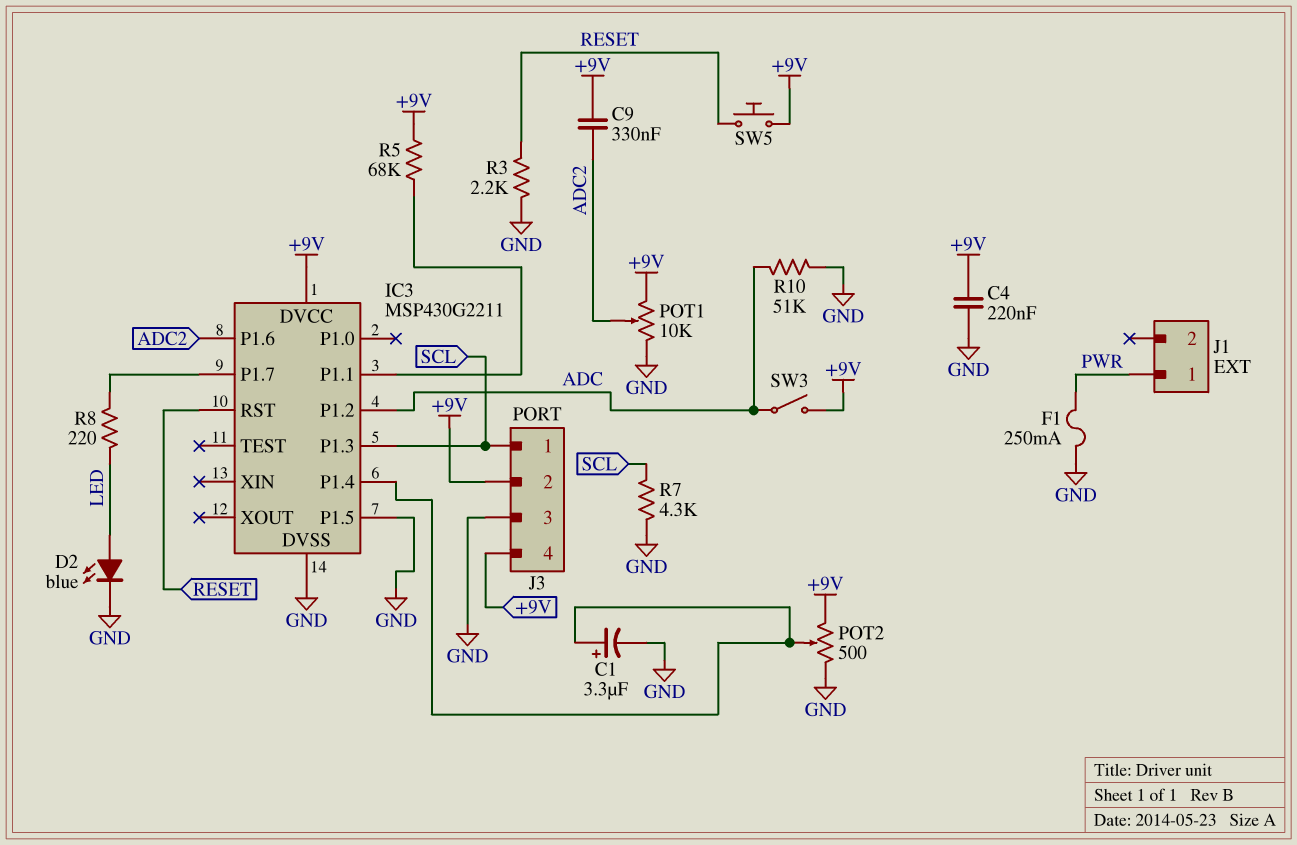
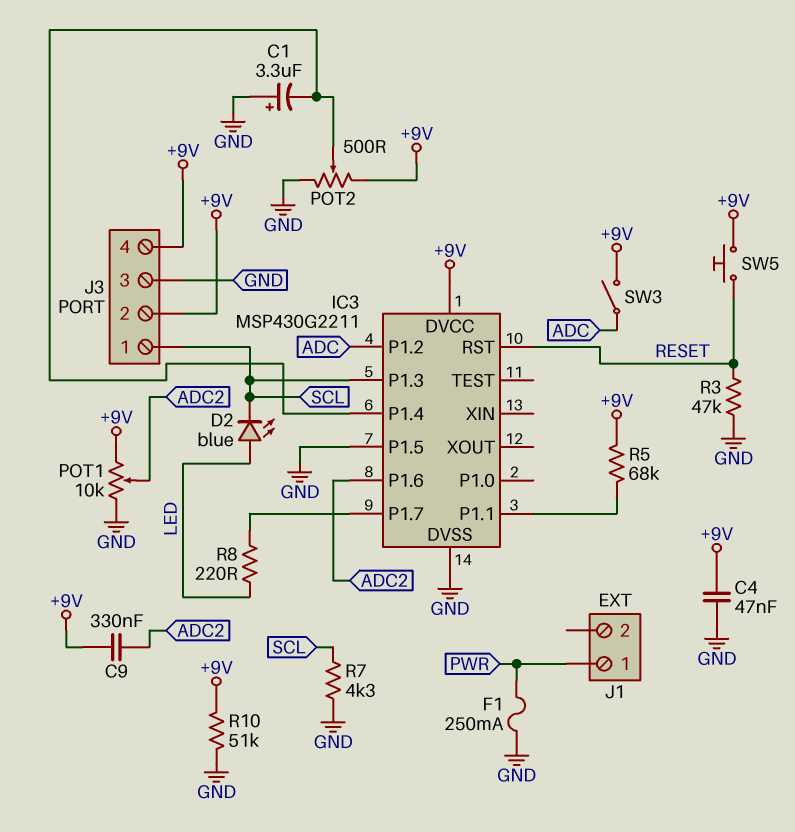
C1: 3.3uF (plus IC3/P1.4, minus GND) -> 3.3uF (plus GND, minus IC3/P1.4)
C4: 220nF (+9V, GND) -> 47nF (+9V, GND)
D2: LED blue (A LED, K GND) -> LED blue (A LED, K SCL)
R3: 2.2k (GND, RESET) -> 47k (GND, RESET)
R10: 51k (ADC, GND) -> 51k (+9V, GND)

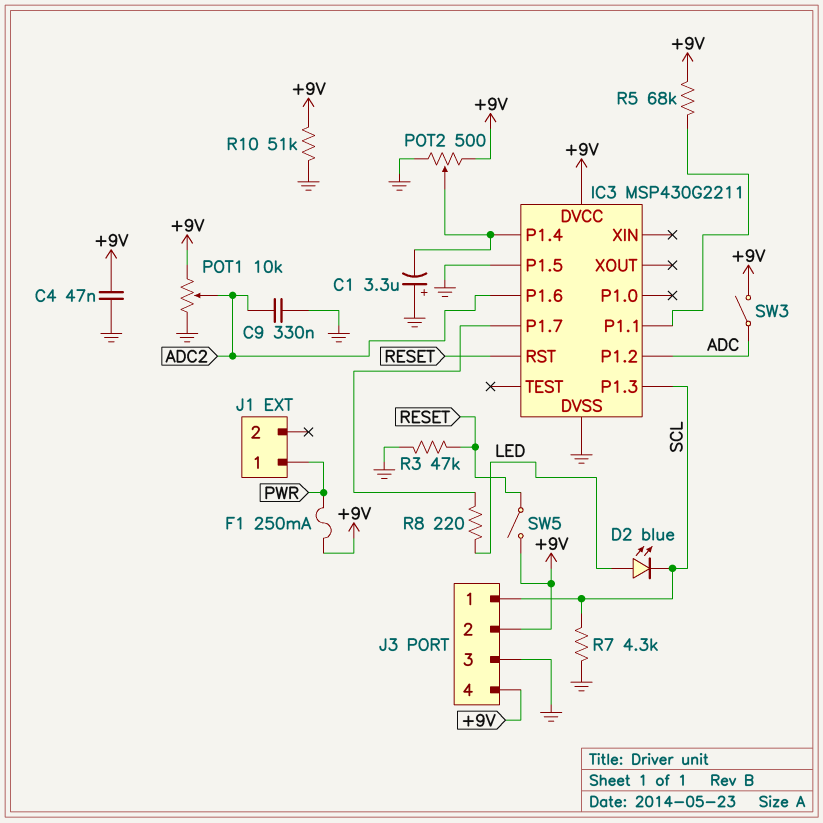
C9: 330nF (+9V, ADC2) -> 330nF (ADC2, GND)
F1: 250mA (GND, PWR) -> 250mA (+9V, PWR)
SW5: button (+9V, RESET) -> switch (+9V, RESET)

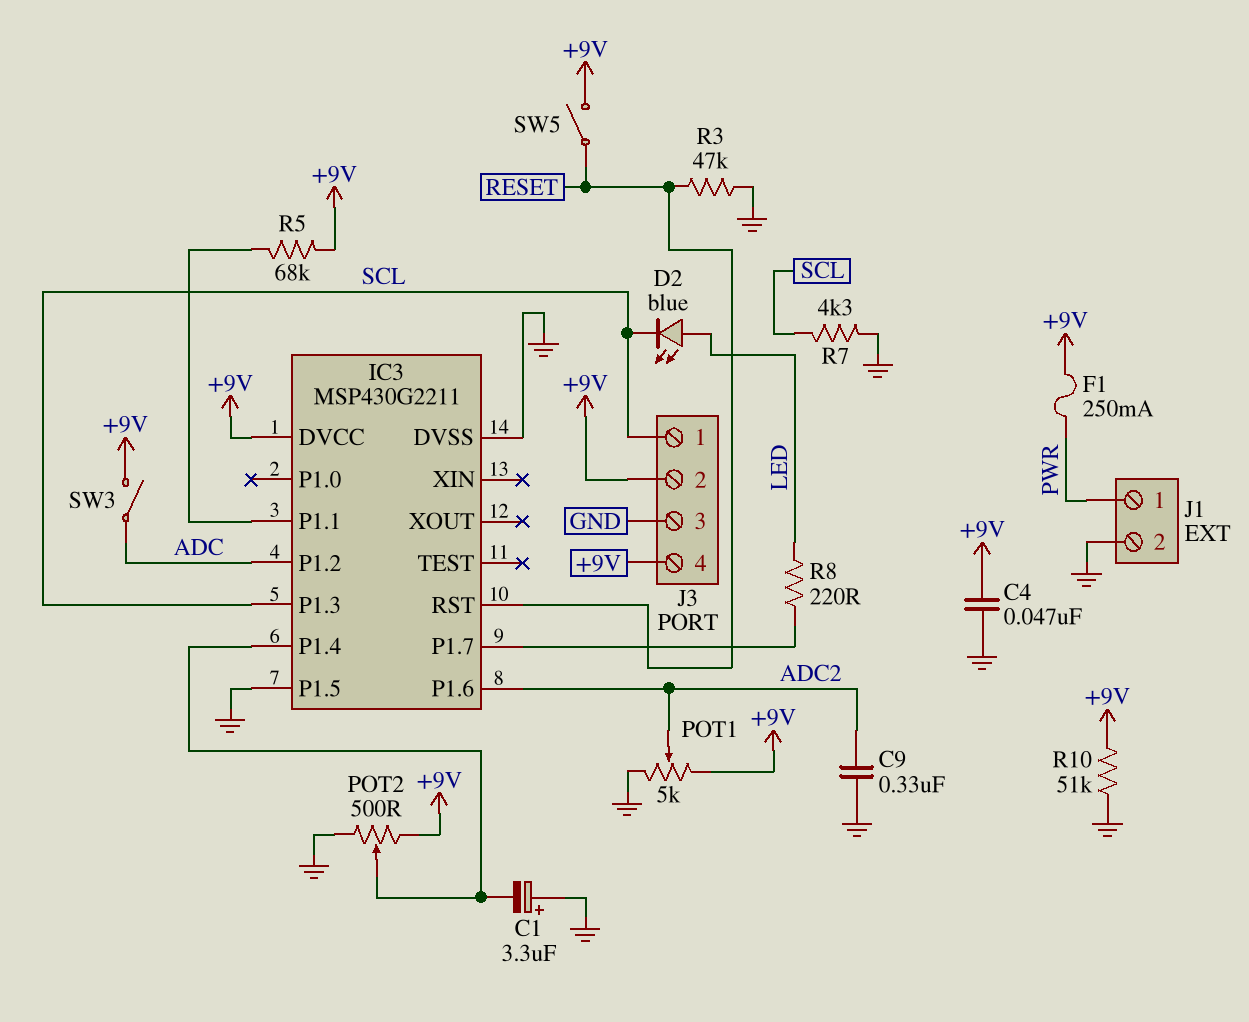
J1 pin 2: none -> GND
POT1: 10k (+9V, GND, wiper ADC2) -> 5k (+9V, GND, wiper ADC2)

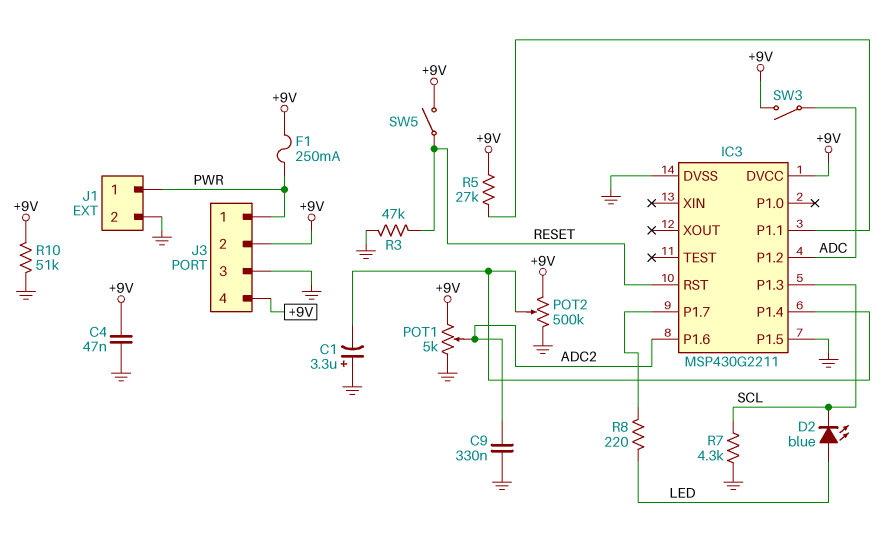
J3 pin 1: SCL -> PWR
POT2: 500 (+9V, GND, wiper IC3/P1.4) -> 500k (+9V, GND, wiper IC3/P1.4)
R5: 68k (+9V, IC3/P1.1) -> 27k (+9V, IC3/P1.1)

